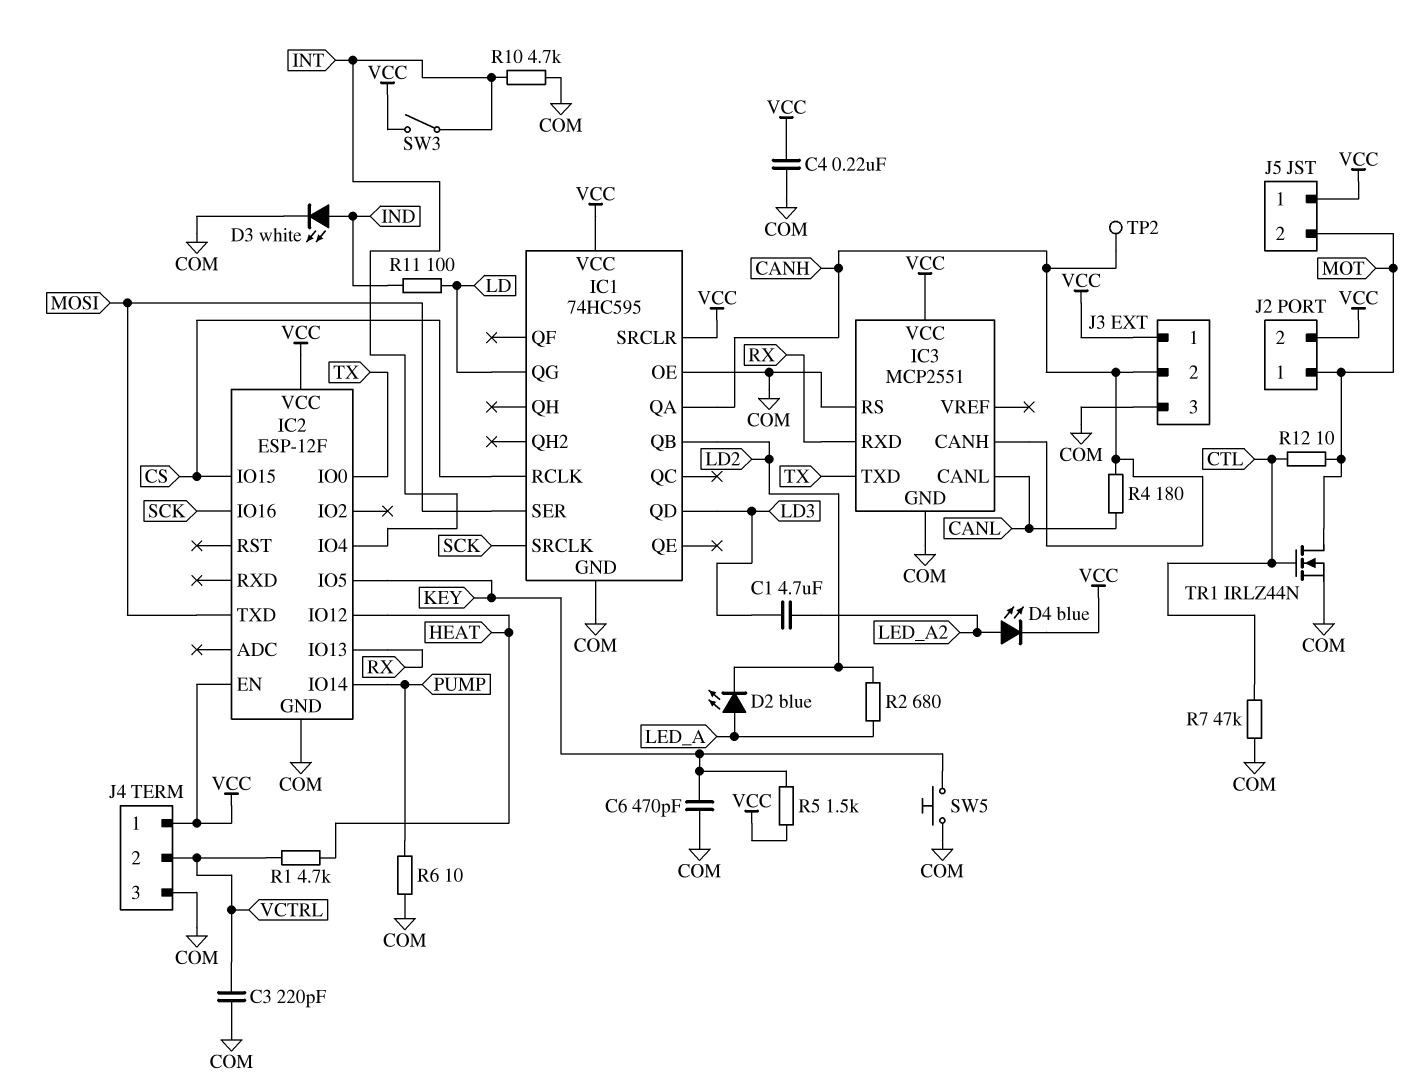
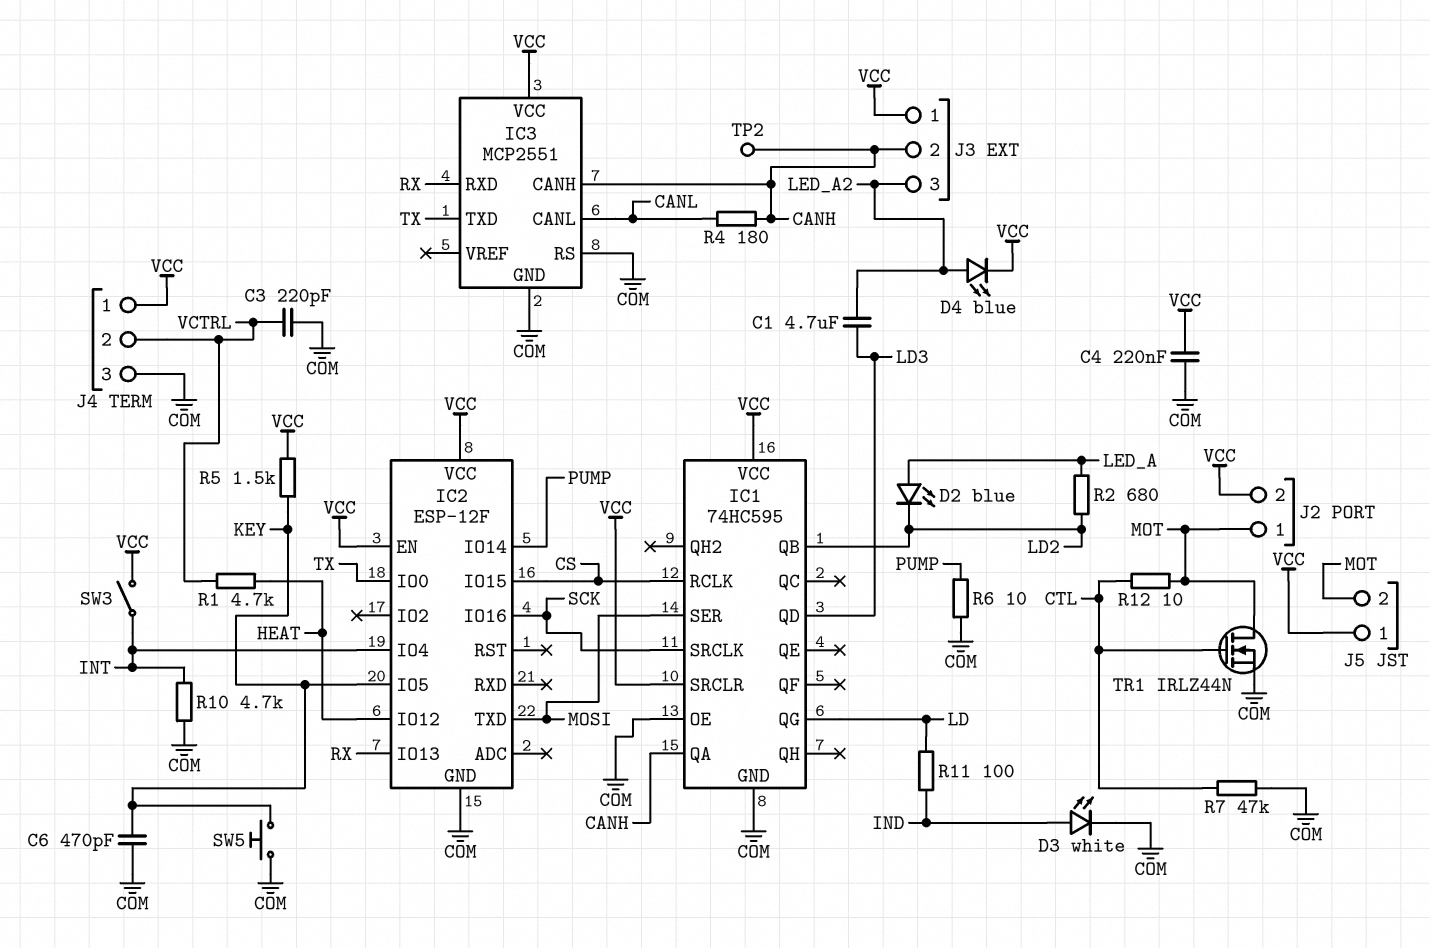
J3 pin 3: COM -> LED_A2

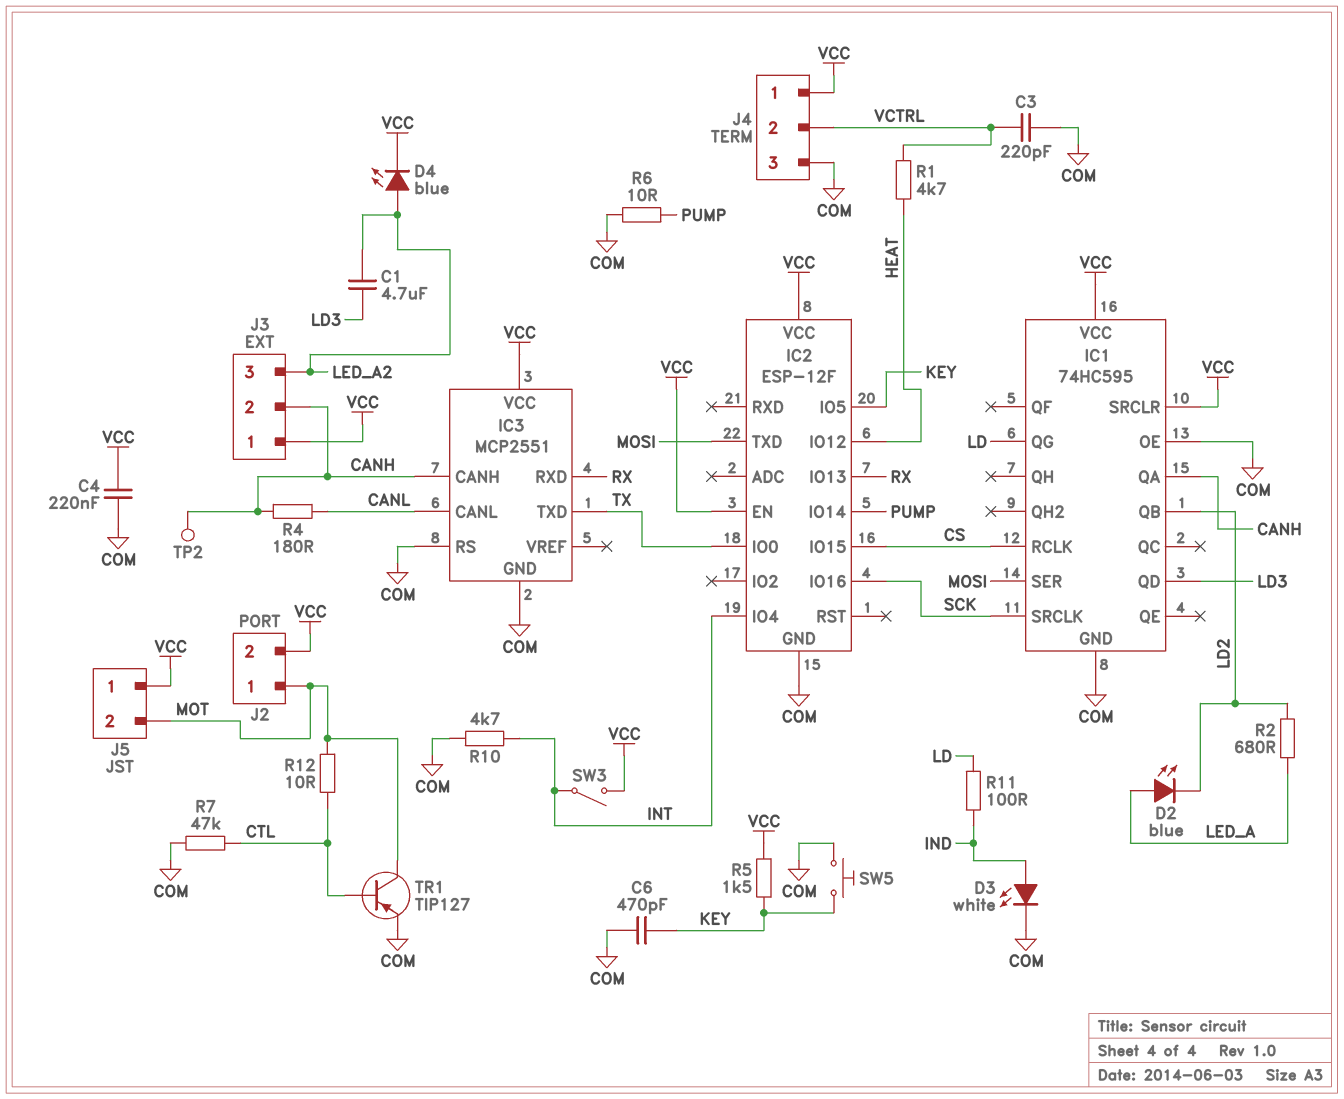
TR1: NMOS IRLZ44N (G CTL, D MOT, S COM) -> PNP TIP127 (B CTL, C MOT, E COM)

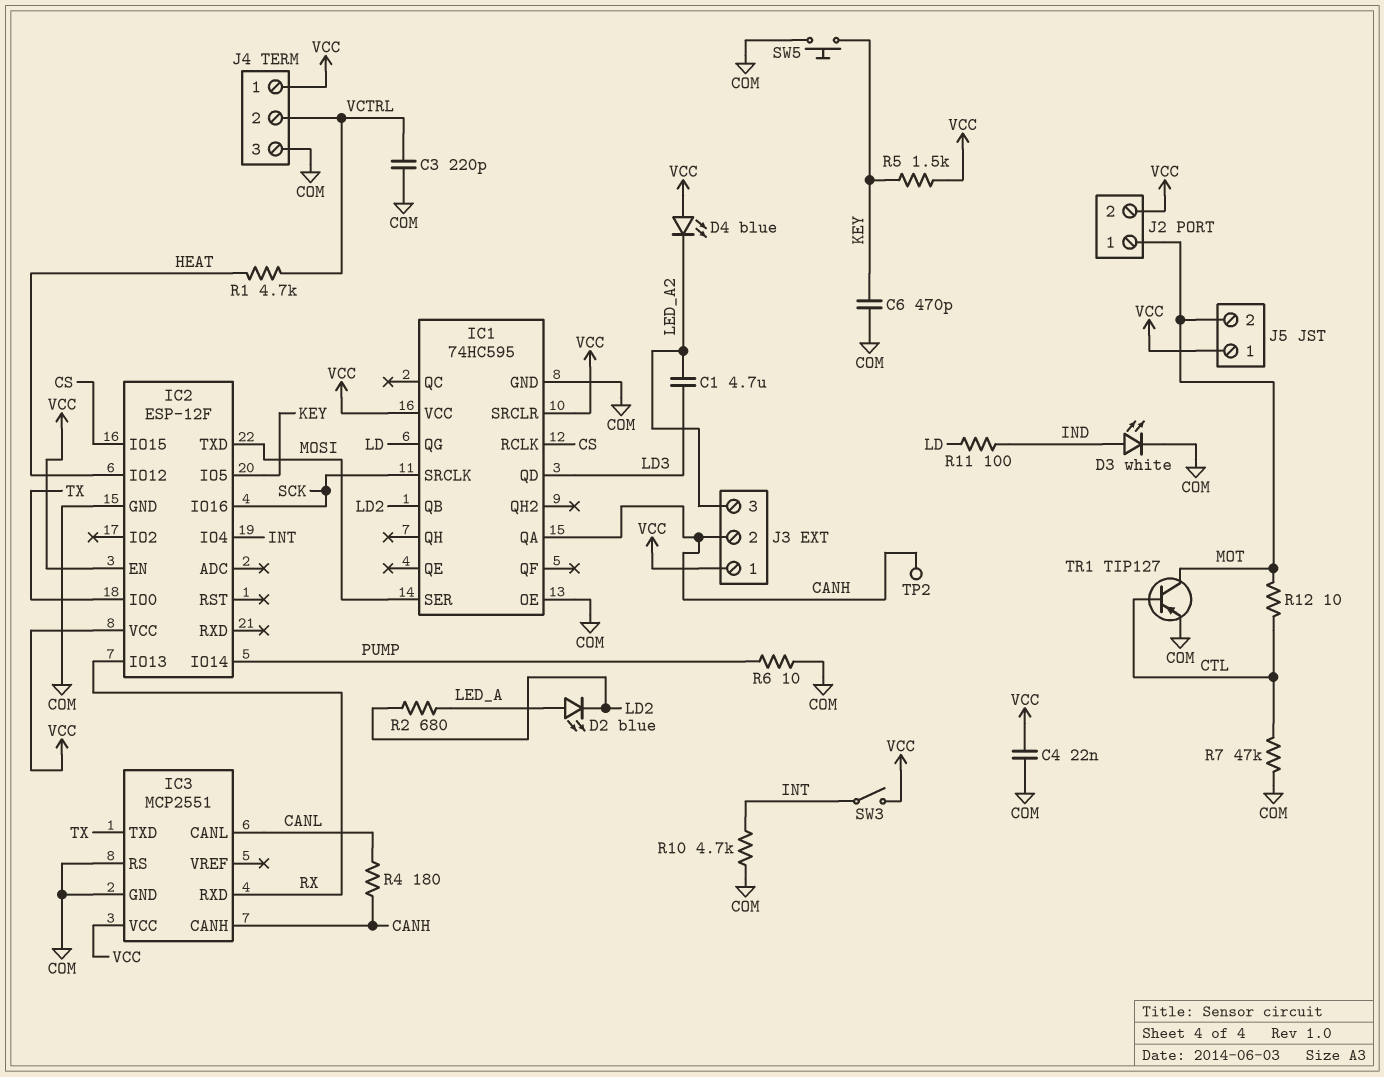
C4: 220nF (COM, VCC) -> 22nF (COM, VCC)
D4: LED blue (A LED_A2, K VCC) -> LED blue (A VCC, K LED_A2)

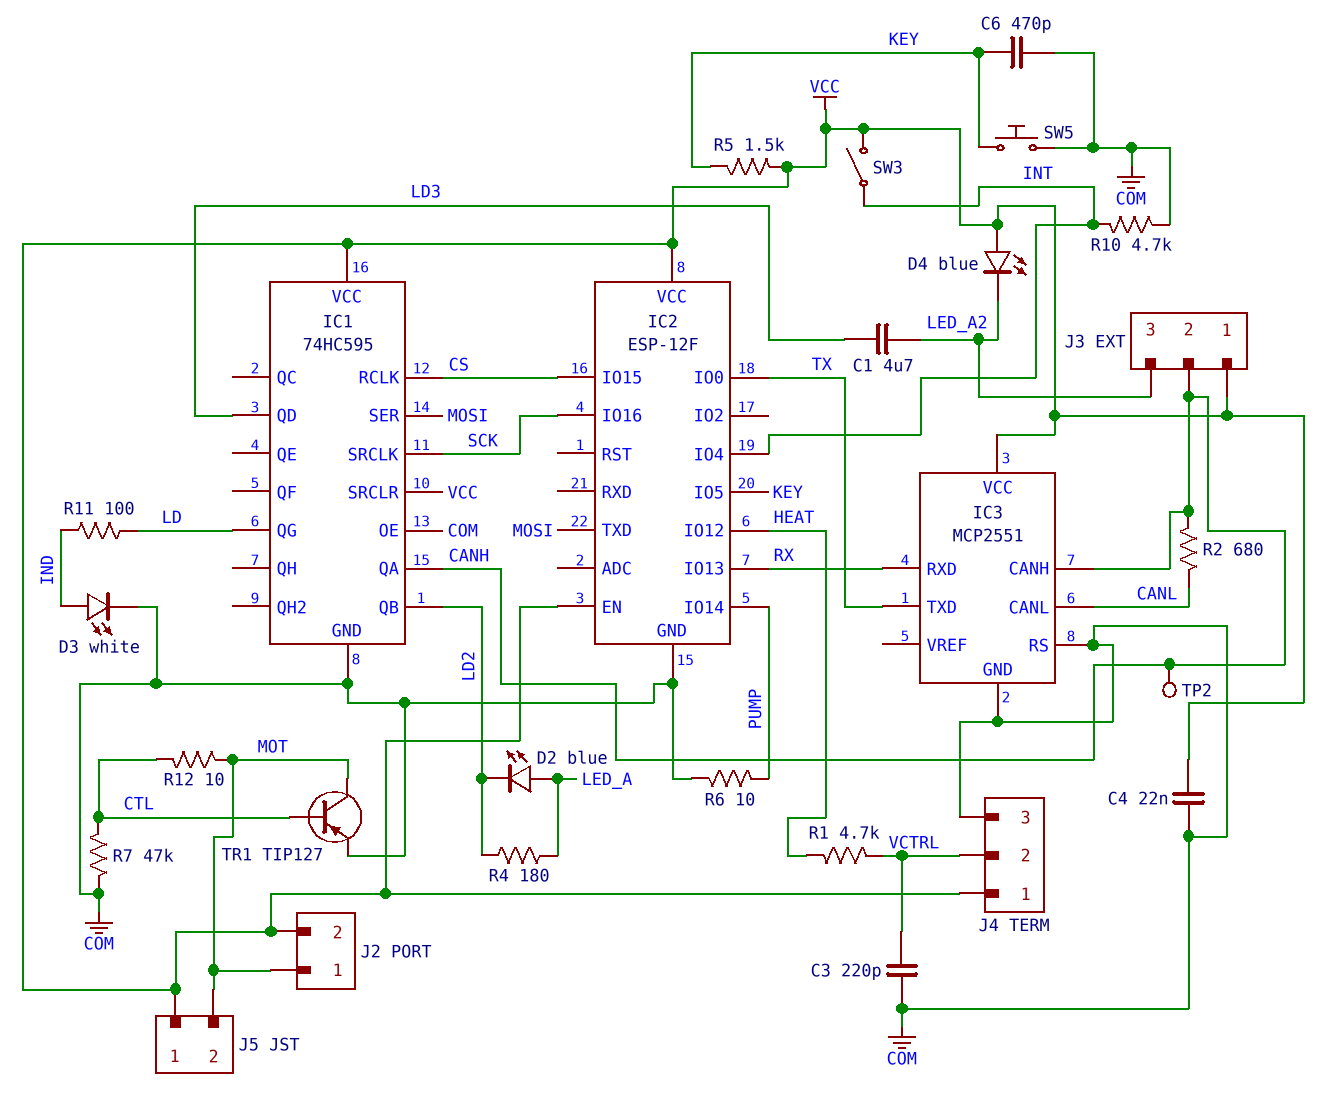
R2: 680 (LD2, LED_A) -> 680 (CANH, CANL)
R4: 180 (CANH, CANL) -> 180 (LD2, LED_A)

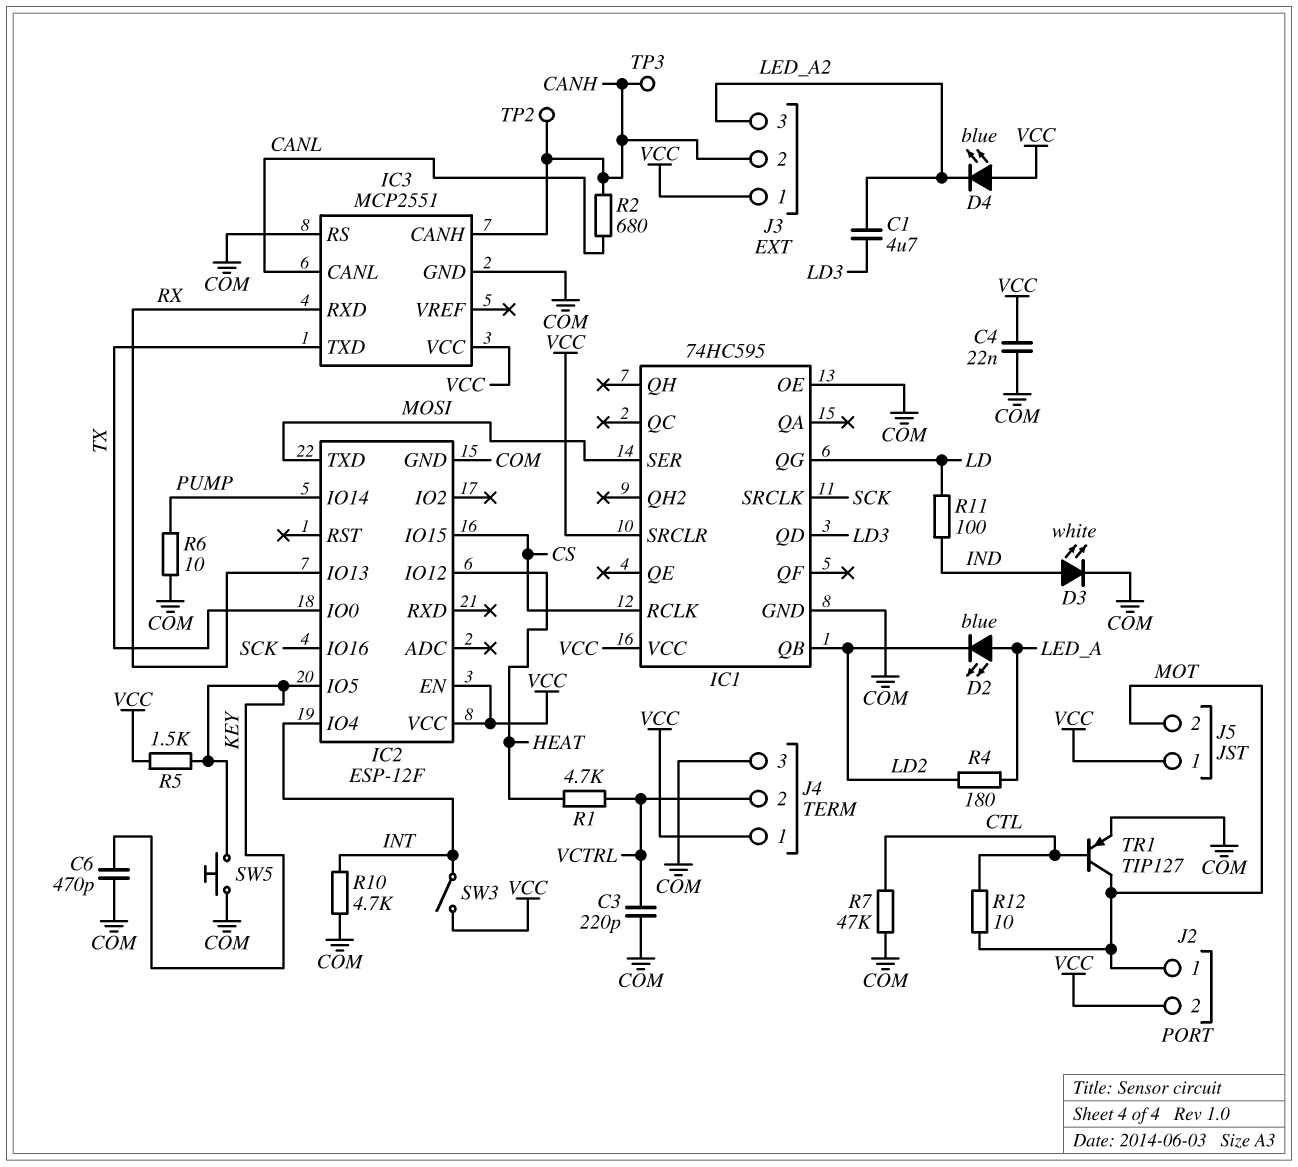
IC1 pin QA: CANH -> none
TP3: none -> test point (CANH)

